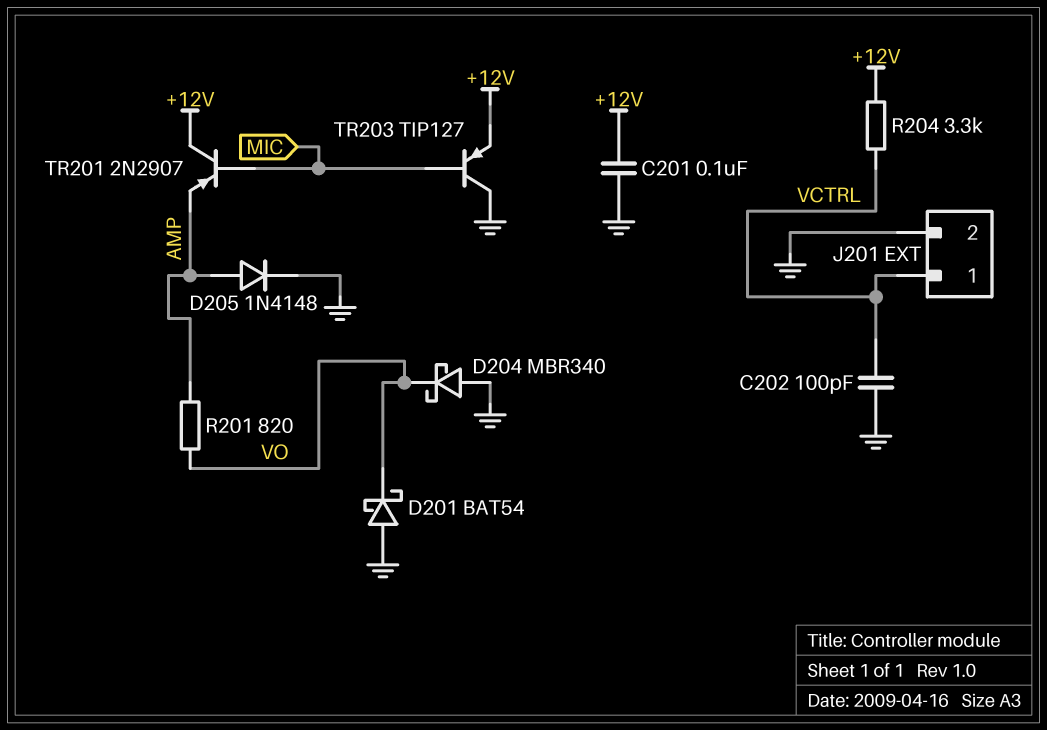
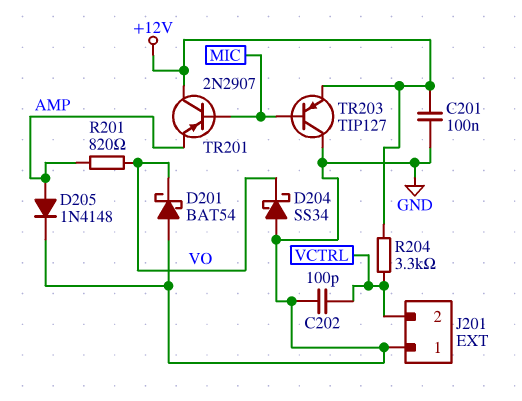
D204: schottky MBR340 (A GND, K VO) -> schottky SS34 (A GND, K VO)
J201 pin 1: VCTRL -> GND
J201 pin 2: GND -> VCTRL

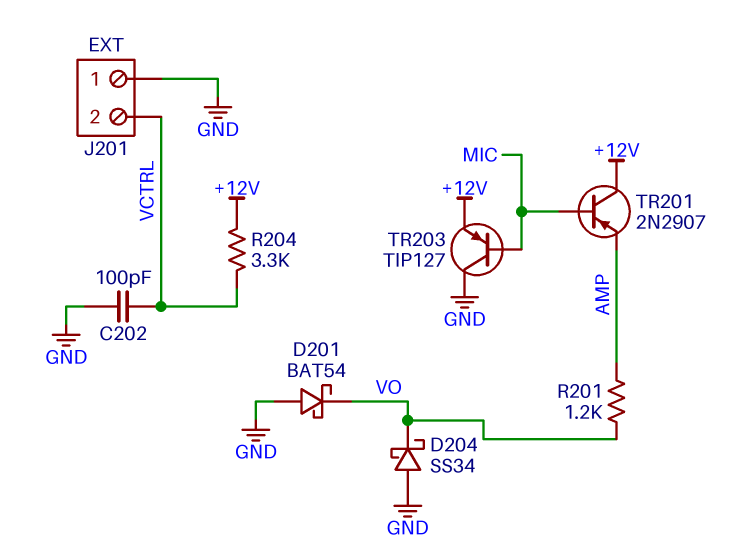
C201: 100nF (+12V, GND) -> none
D205: diode 1N4148 (A AMP, K GND) -> none
R201: 820 (AMP, VO) -> 1.2k (AMP, VO)

